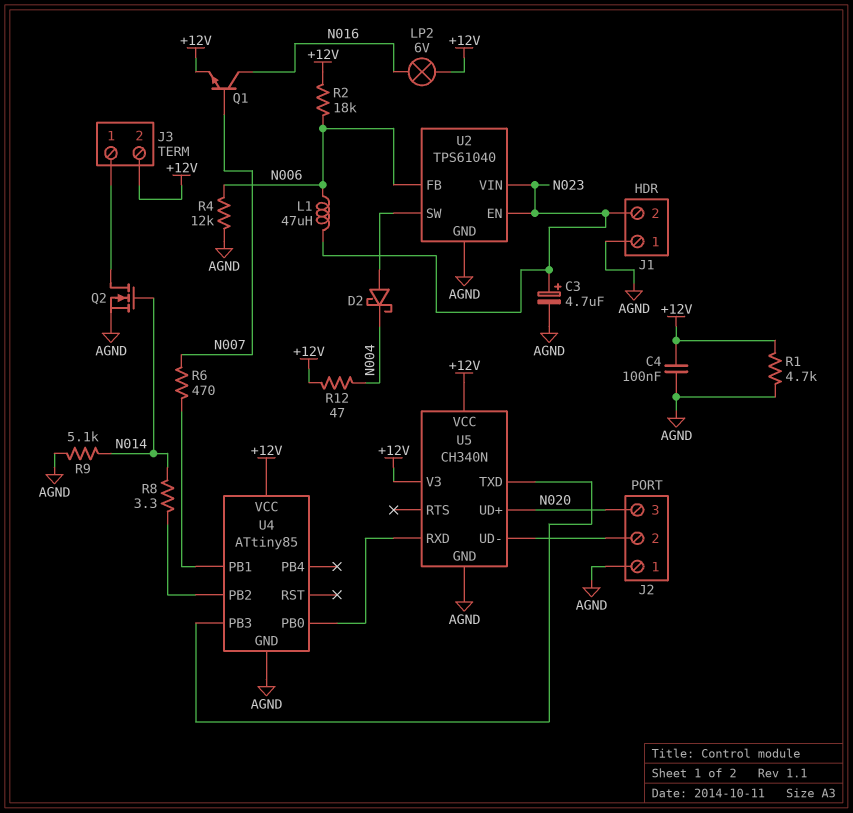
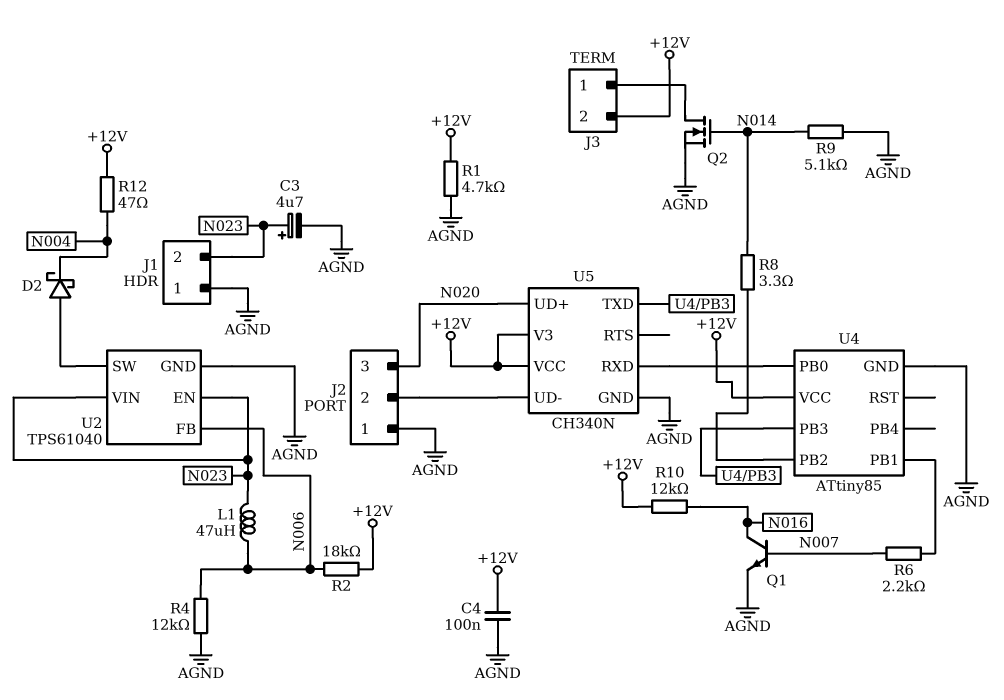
LP2: lamp 6V (+12V, N016) -> none
Q1: NPN (B N007, C N016, E +12V) -> NPN (B N007, C N016, E AGND)
R6: 470 (N007, U4/PB1) -> 2.2k (N007, U4/PB1)
R10: none -> 12k (+12V, N016)

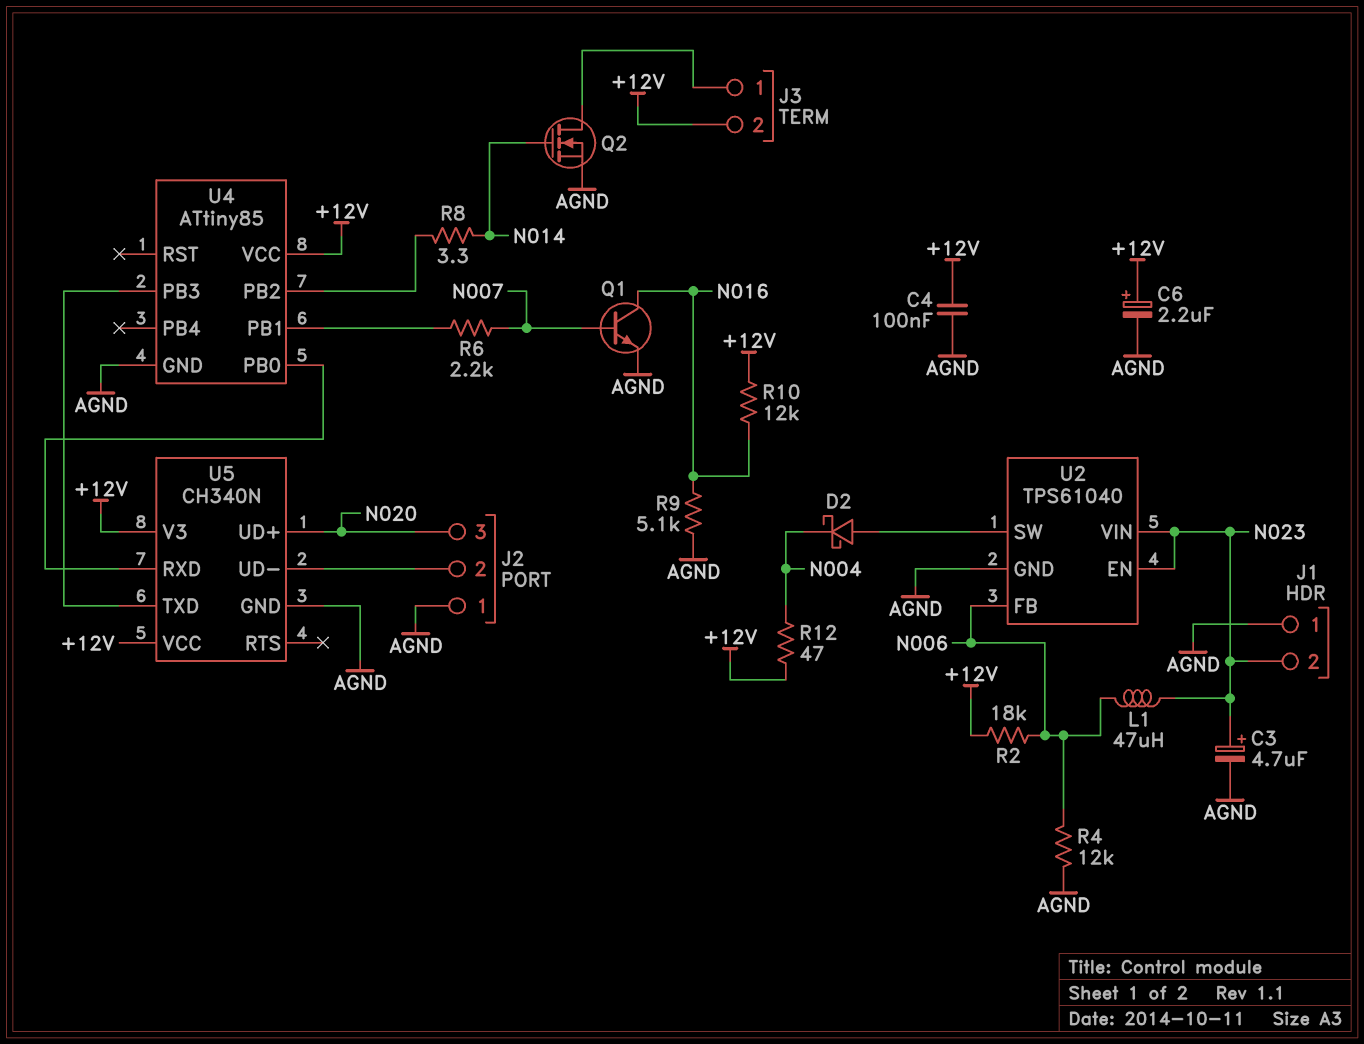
C6: none -> 2.2uF (plus +12V, minus AGND)
R1: 4.7k (+12V, AGND) -> none
R9: 5.1k (AGND, N014) -> 5.1k (AGND, N016)

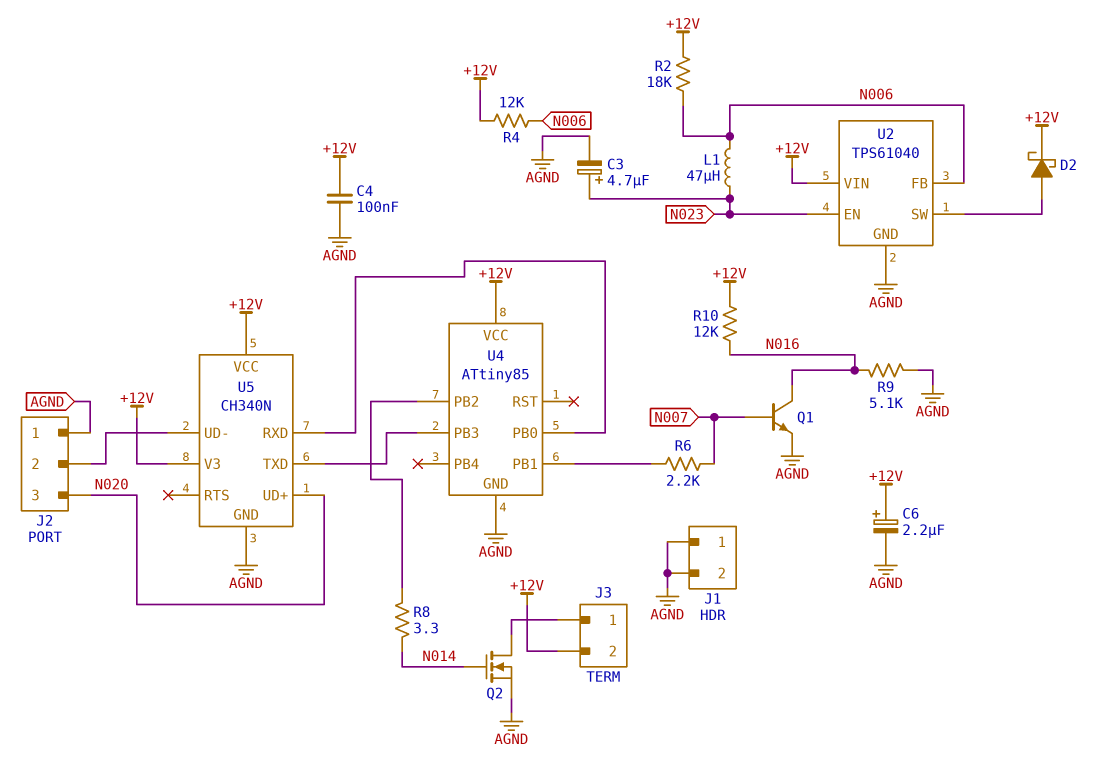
D2: schottky (A U2/SW, K N004) -> schottky (A U2/SW, K +12V)
J1 pin 2: N023 -> AGND
R4: 12k (AGND, N006) -> 12k (+12V, N006)
R12: 47 (+12V, N004) -> none
U2 pin VIN: N023 -> +12V

